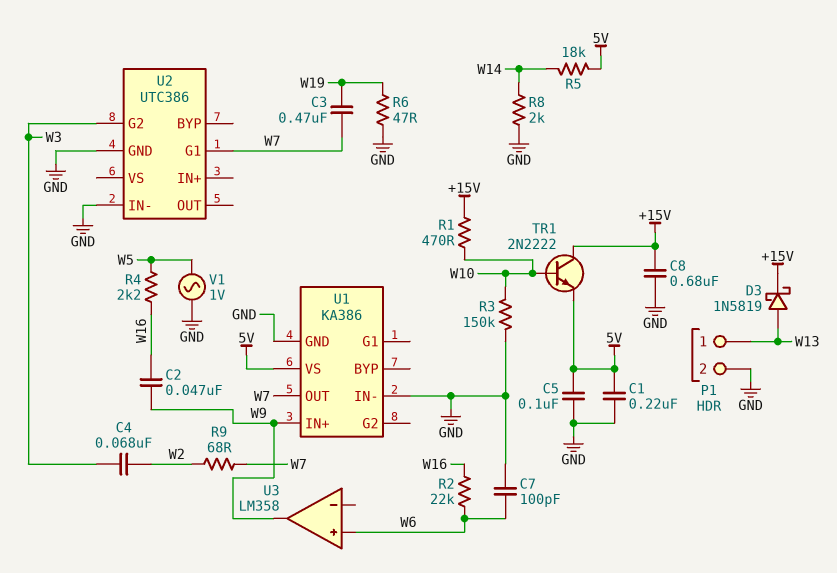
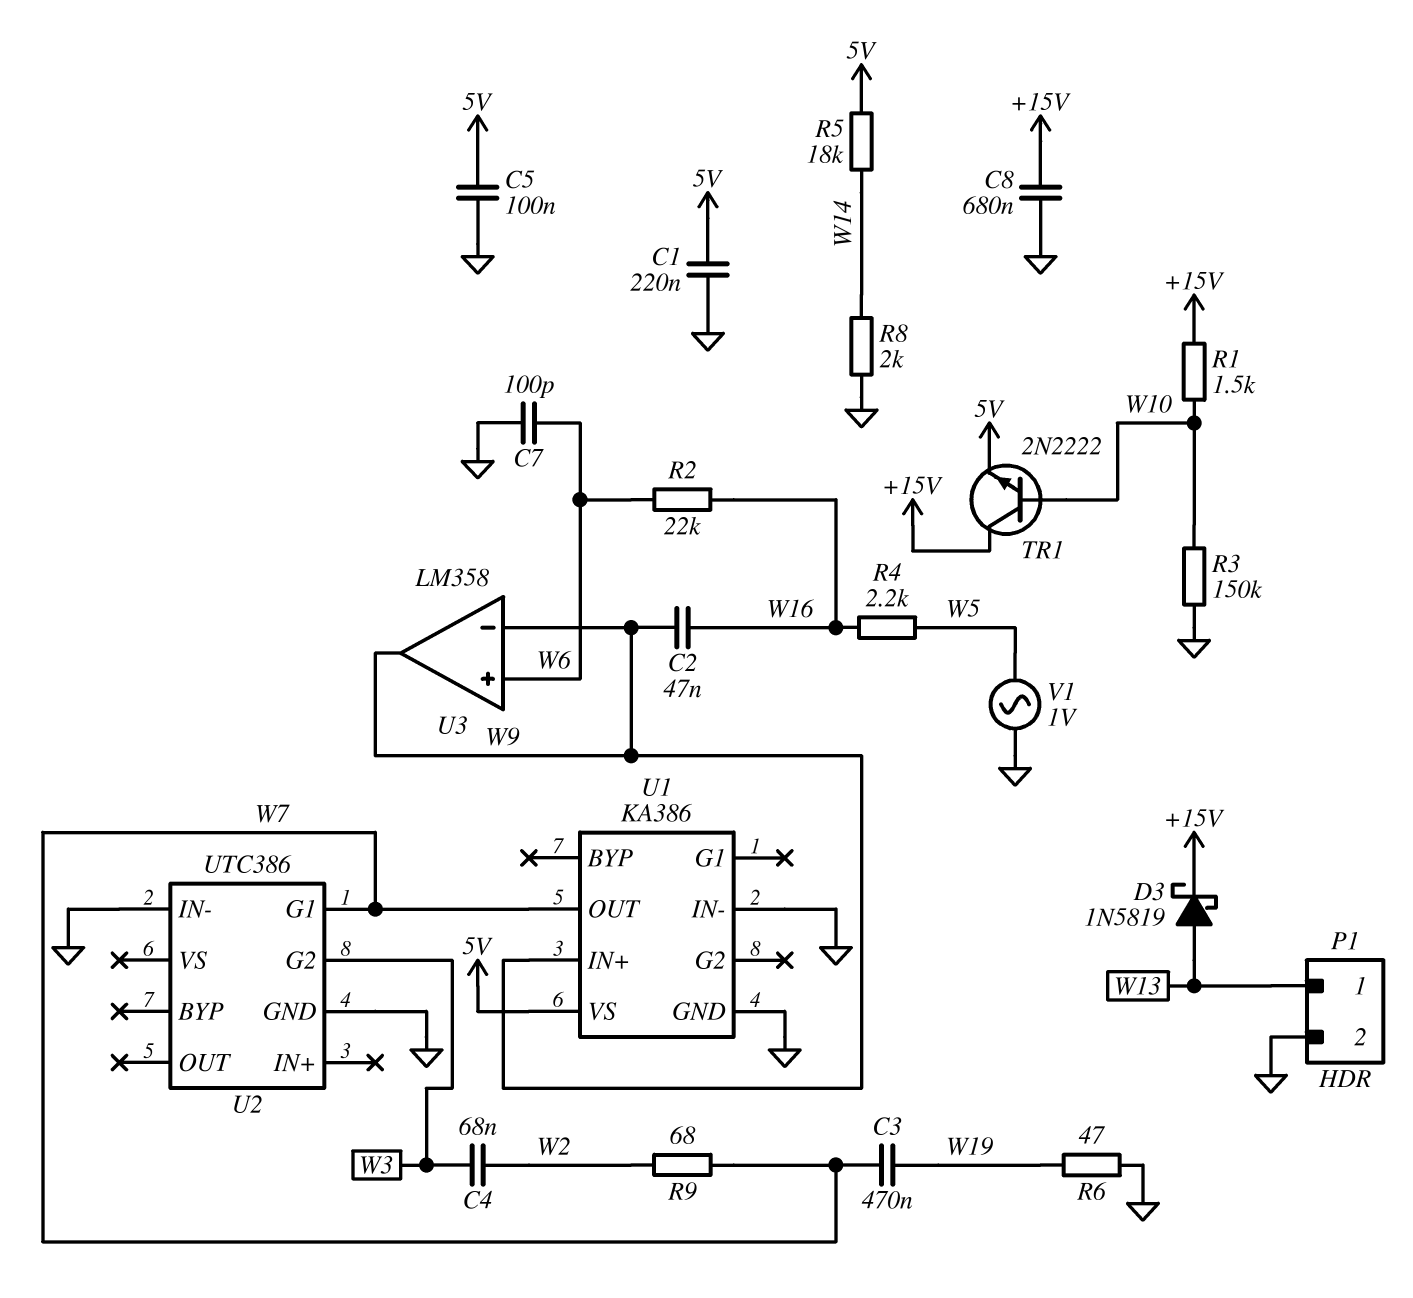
R1: 470 (+15V, W10) -> 1.5k (+15V, W10)
U3 pin in-: none -> W9

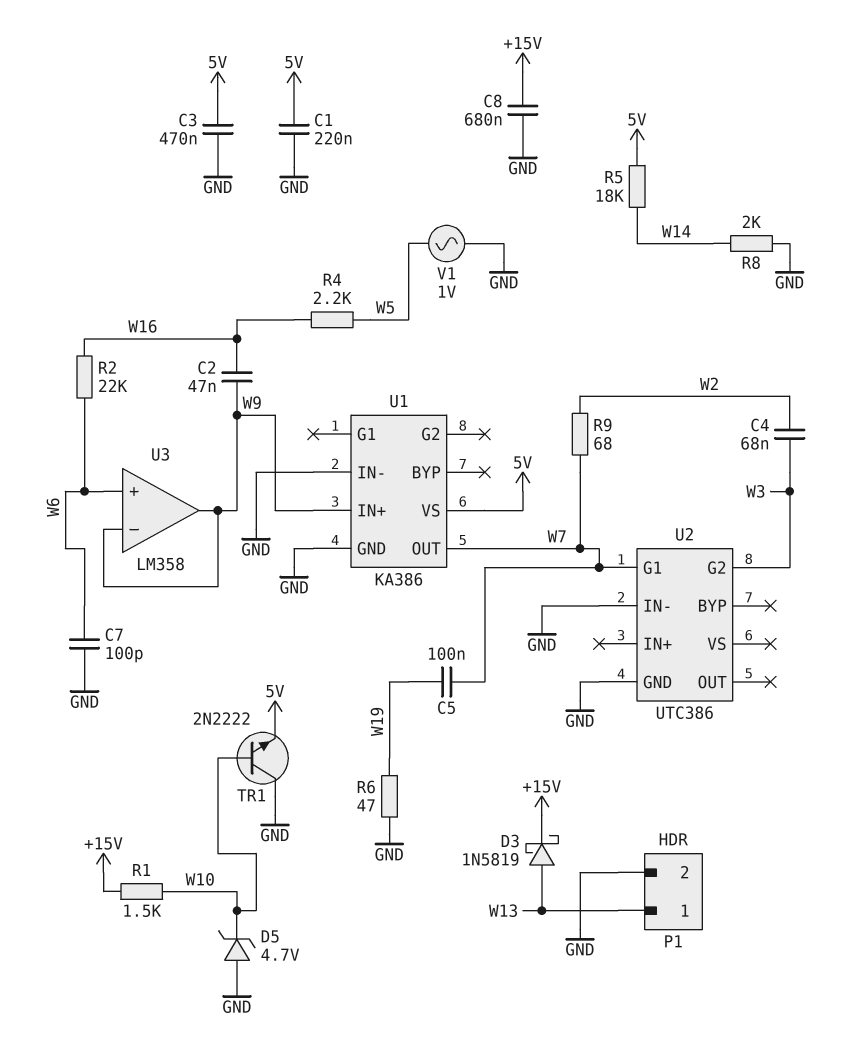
C3: 470nF (W7, W19) -> 470nF (5V, GND)
C5: 100nF (5V, GND) -> 100nF (W7, W19)
D5: none -> zener 4.7V (A GND, K W10)
R3: 150k (GND, W10) -> none
TR1: NPN 2N2222 (B W10, C +15V, E 5V) -> NPN 2N2222 (B W10, C GND, E 5V)

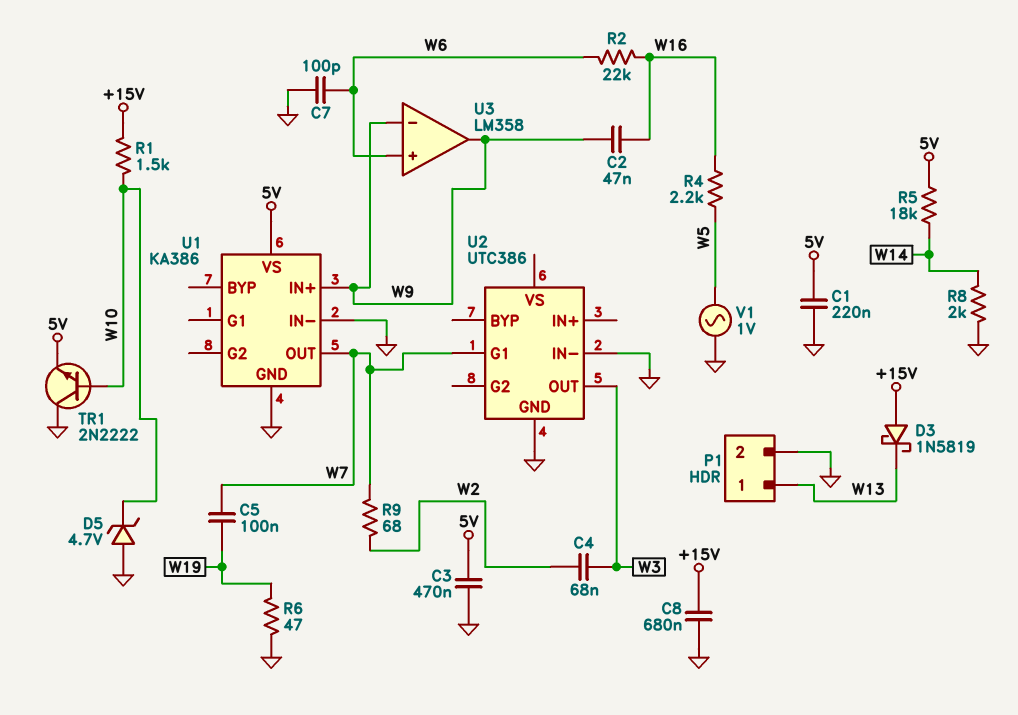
D3: schottky 1N5819 (A W13, K +15V) -> schottky 1N5819 (A +15V, K W13)
U2 pin G2: W3 -> none
U2 pin OUT: none -> W3

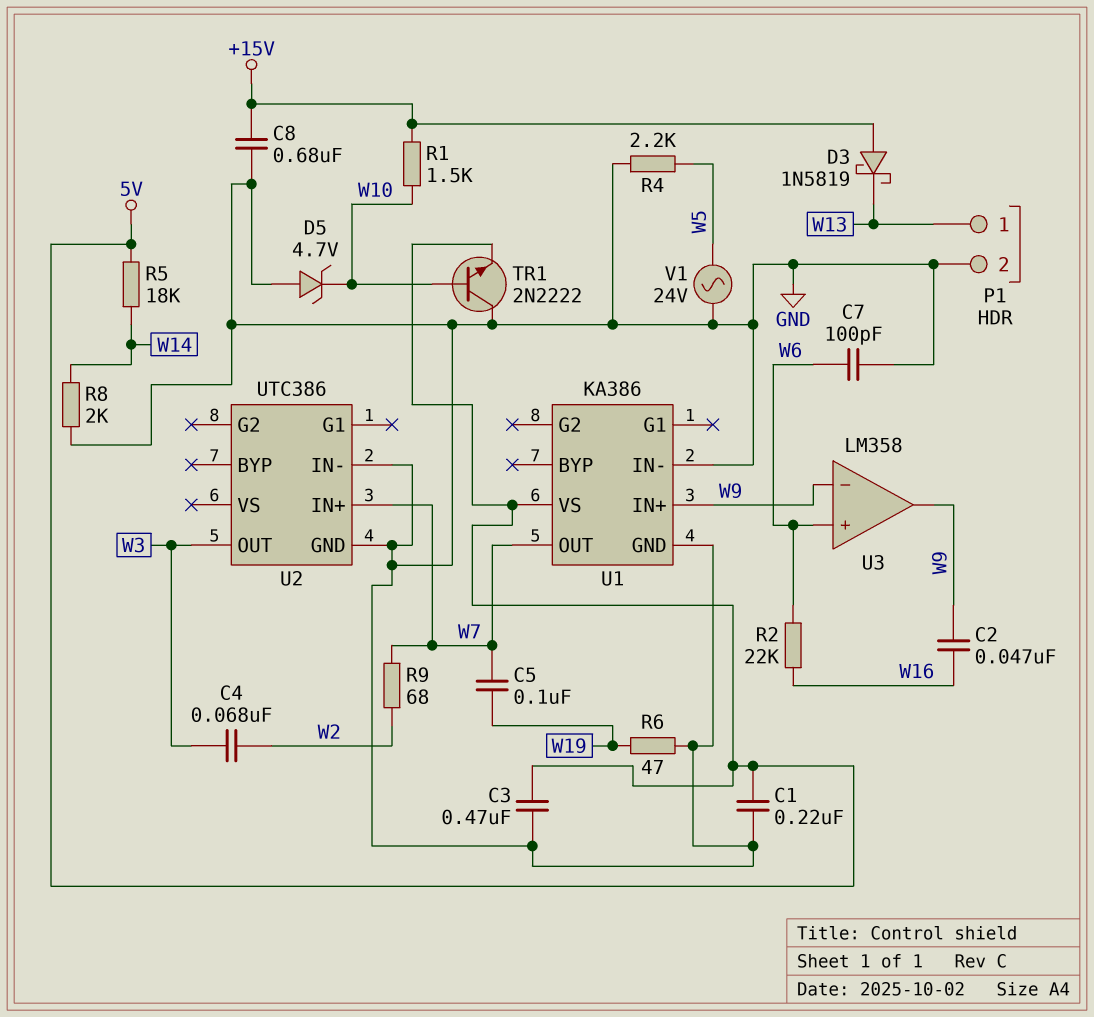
R4: 2.2k (W5, W16) -> 2.2k (GND, W5)
U2 pin G1: W7 -> none
U2 pin IN+: none -> W7
V1: AC 1V (GND, W5) -> AC 24V (GND, W5)

